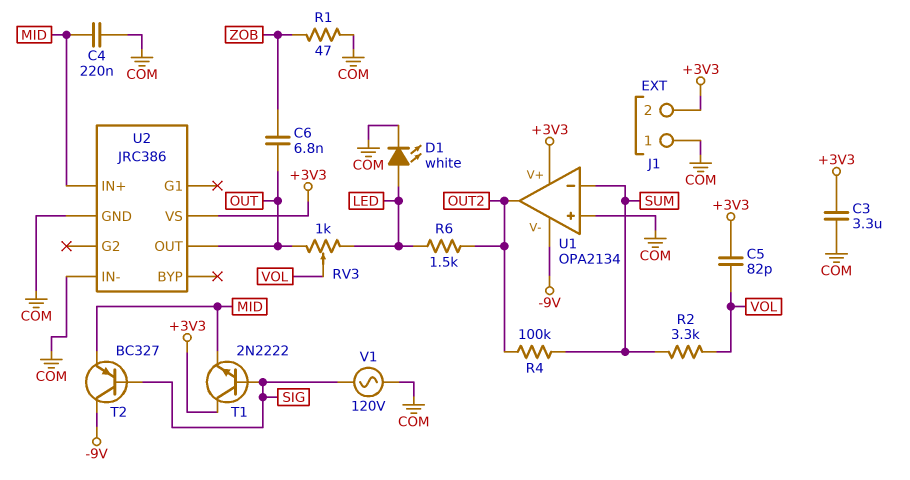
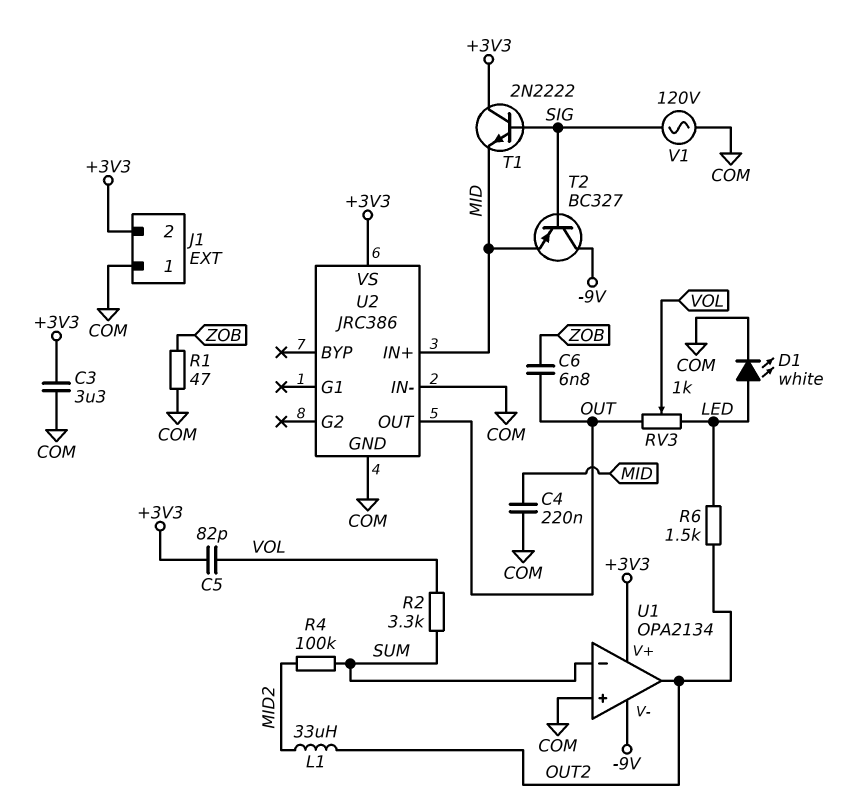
L1: none -> 33uH (MID2, OUT2)
R4: 100k (OUT2, SUM) -> 100k (MID2, SUM)

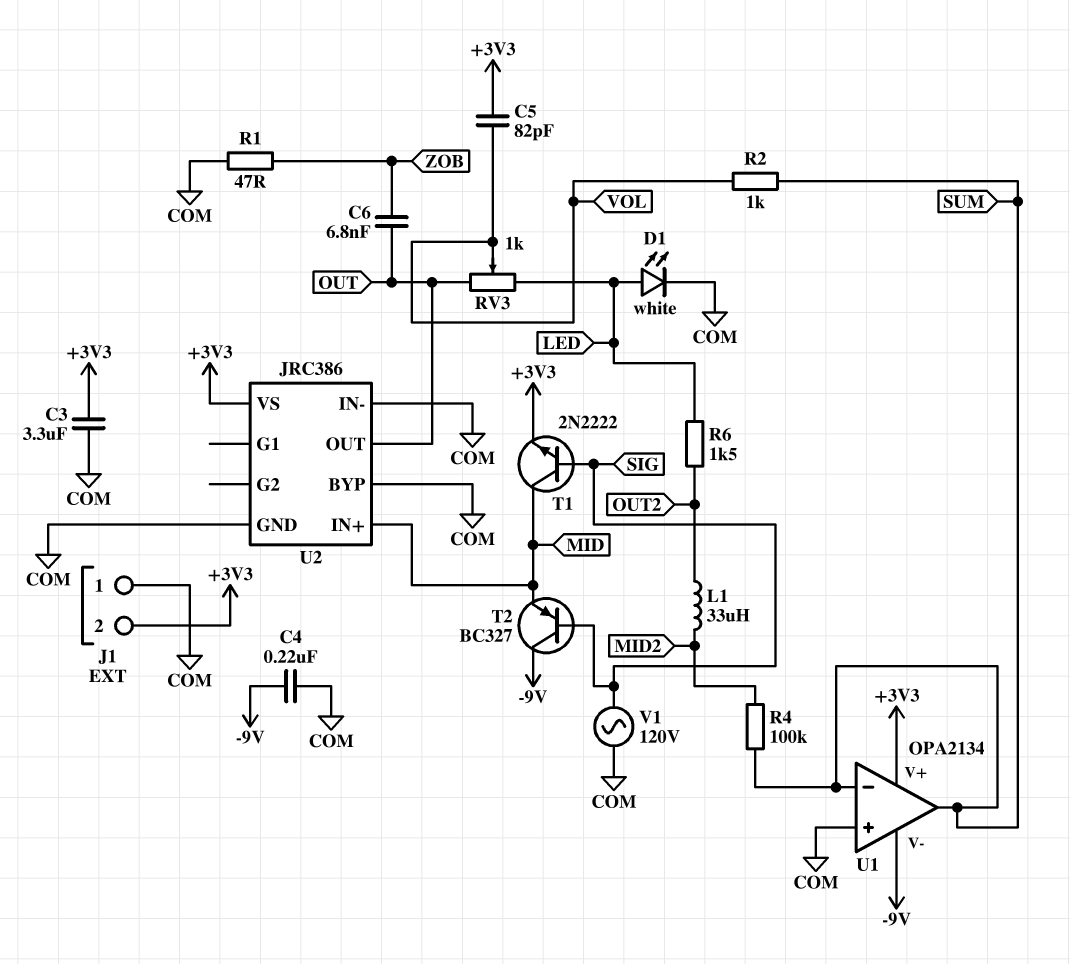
C4: 220nF (COM, MID) -> 220nF (-9V, COM)
R2: 3.3k (SUM, VOL) -> 1k (SUM, VOL)
T1: NPN 2N2222 (B SIG, C +3V3, E MID) -> NPN 2N2222 (B SIG, C MID, E +3V3)
U1 pin out: OUT2 -> SUM
U2 pin BYP: none -> COM

